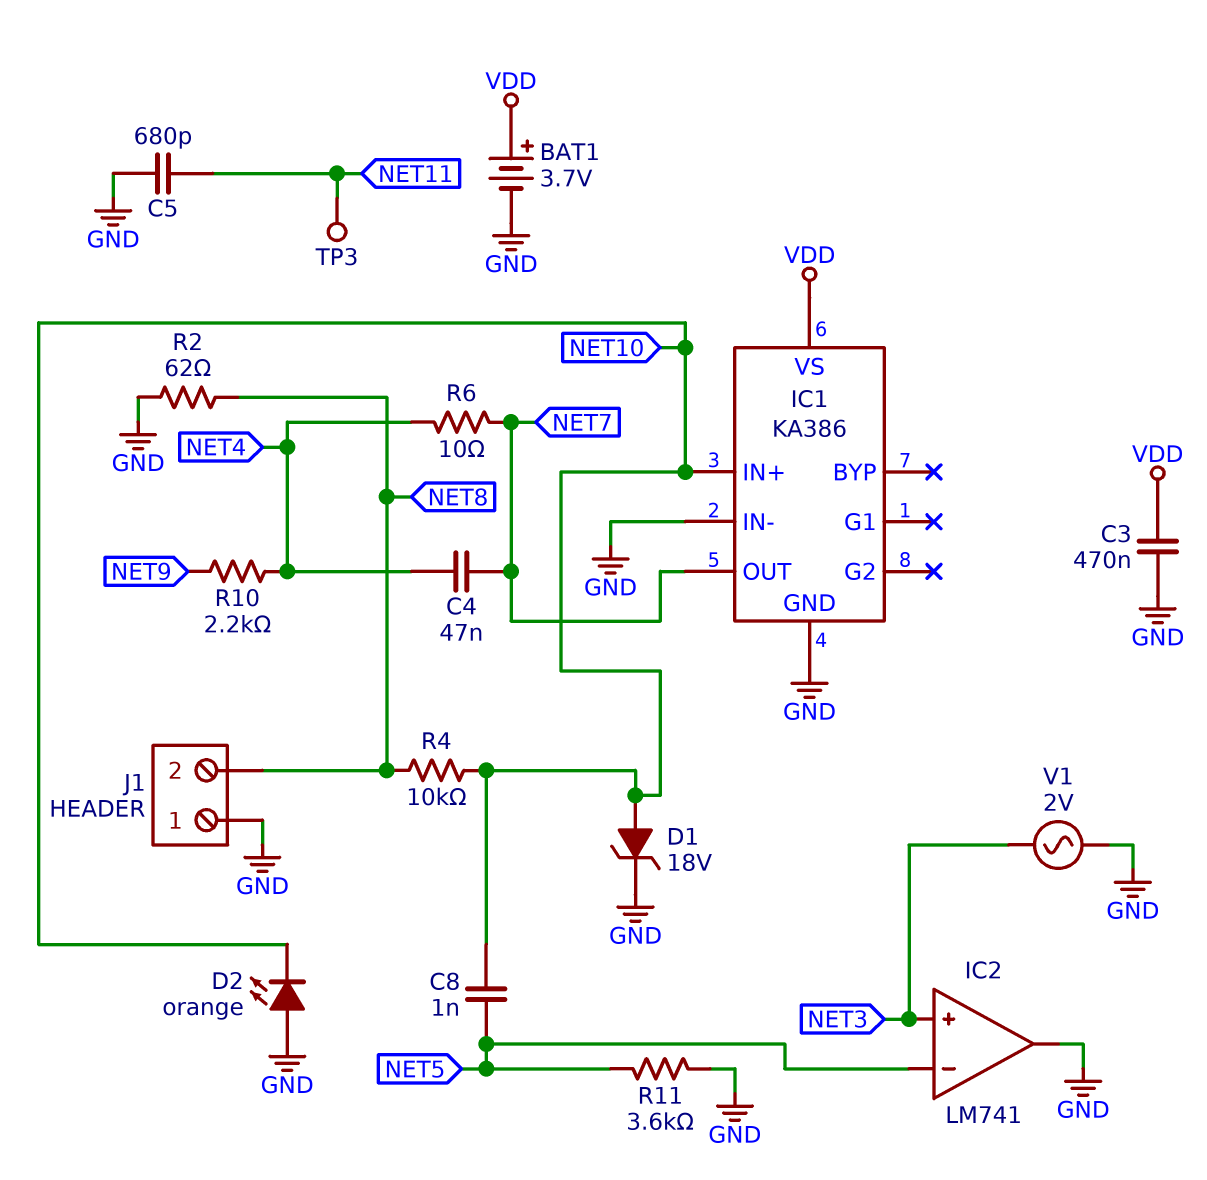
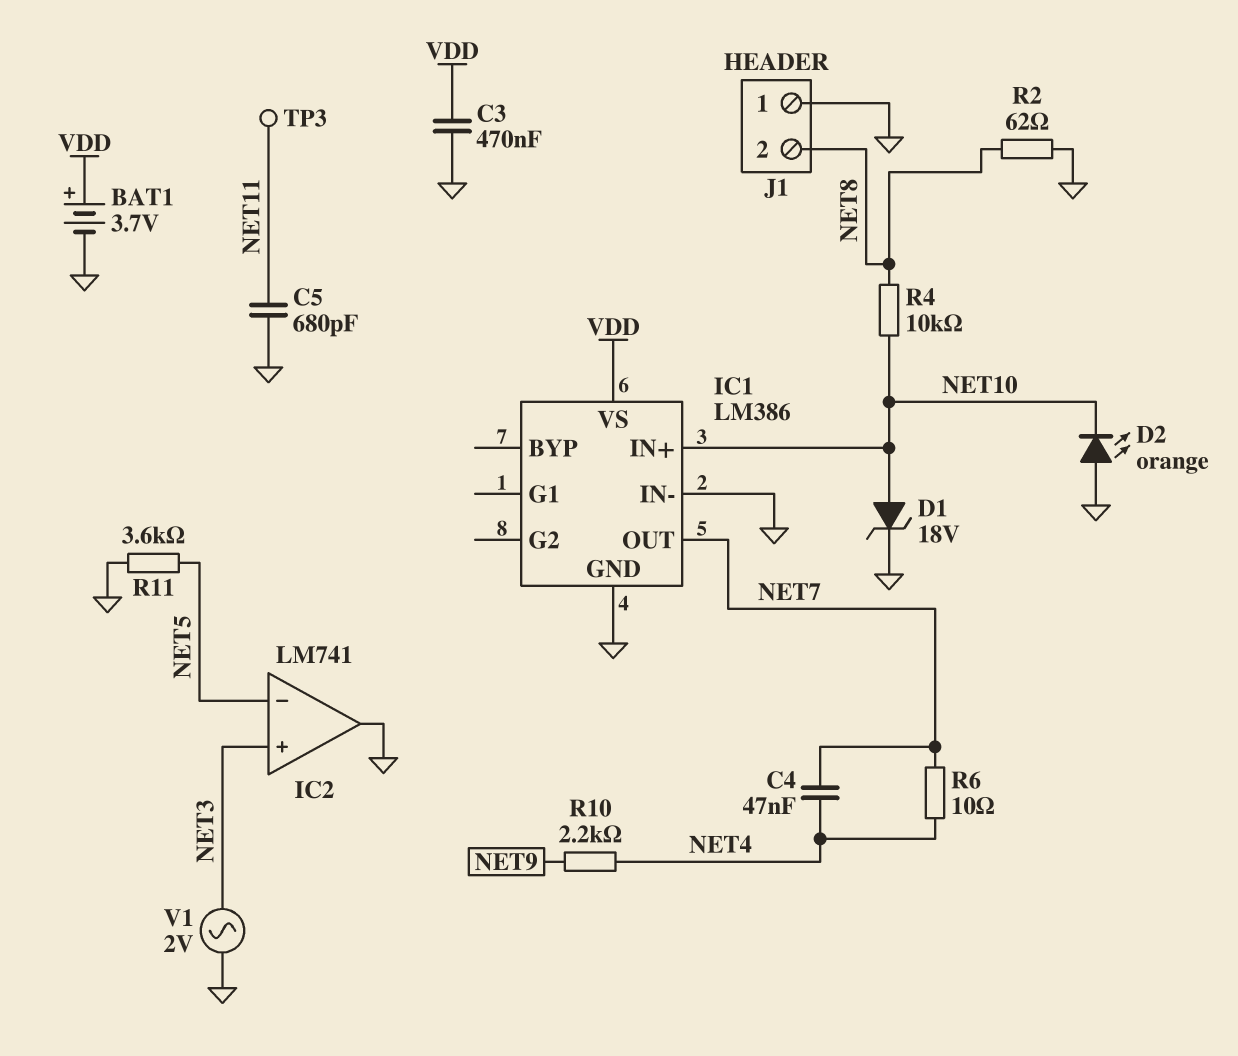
C8: 1nF (NET5, NET10) -> none
IC1: KA386 -> LM386

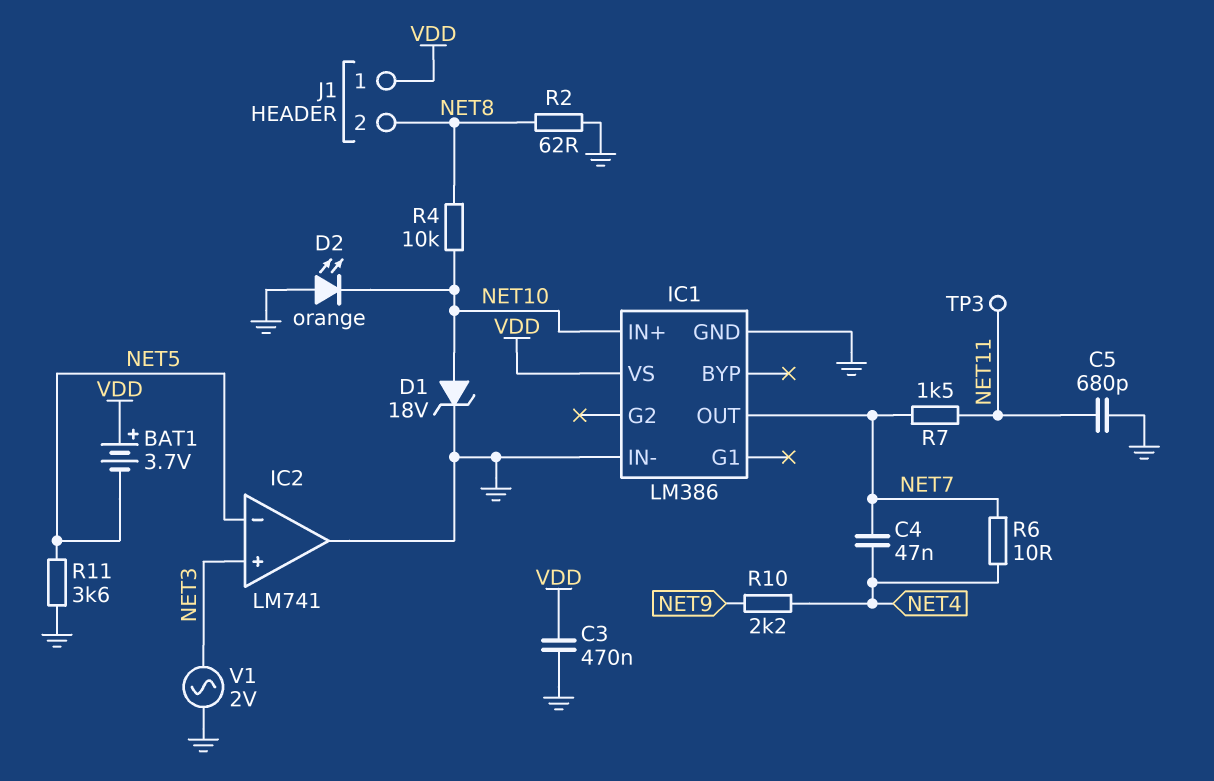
BAT1: 3.7V (plus VDD, minus GND) -> 3.7V (plus VDD, minus NET5)
J1 pin 1: GND -> VDD
R7: none -> 1.5k (NET7, NET11)

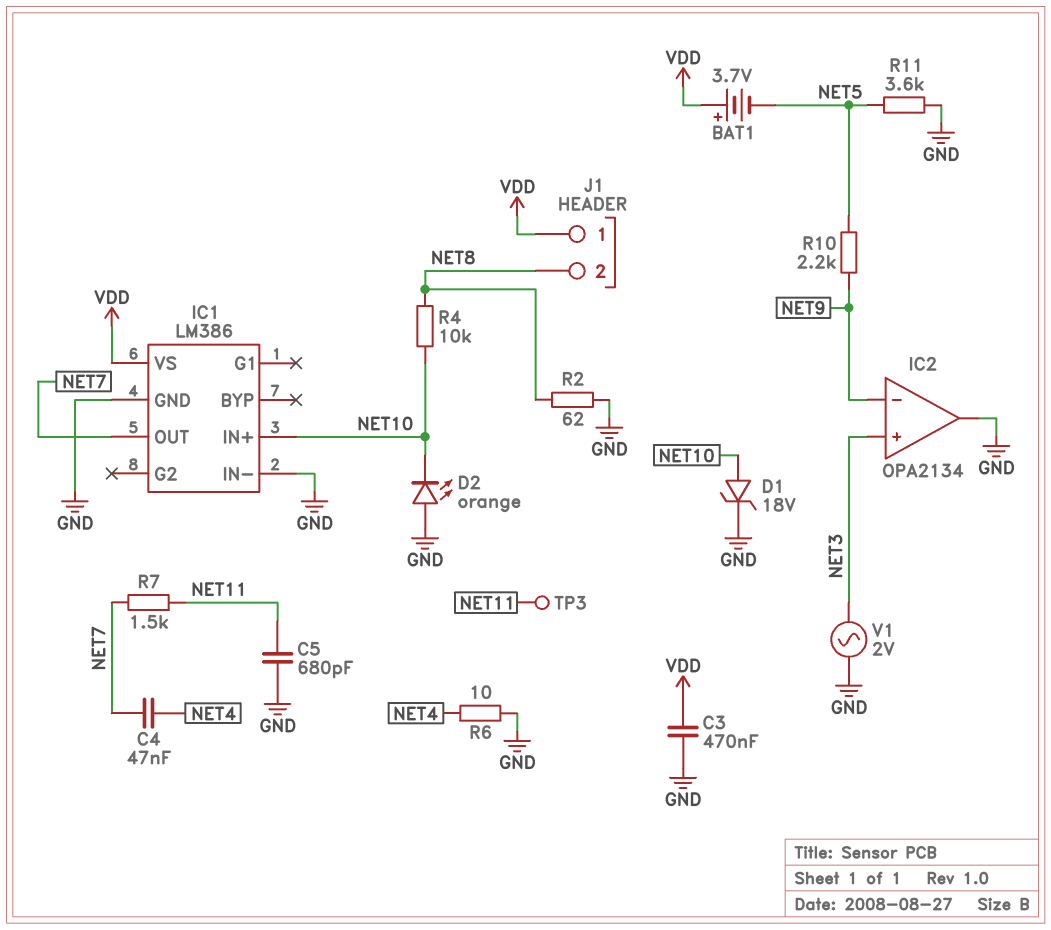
IC2: LM741 -> OPA2134
IC2 pin in-: NET5 -> NET9
R6: 10 (NET4, NET7) -> 10 (GND, NET4)
R10: 2.2k (NET4, NET9) -> 2.2k (NET5, NET9)

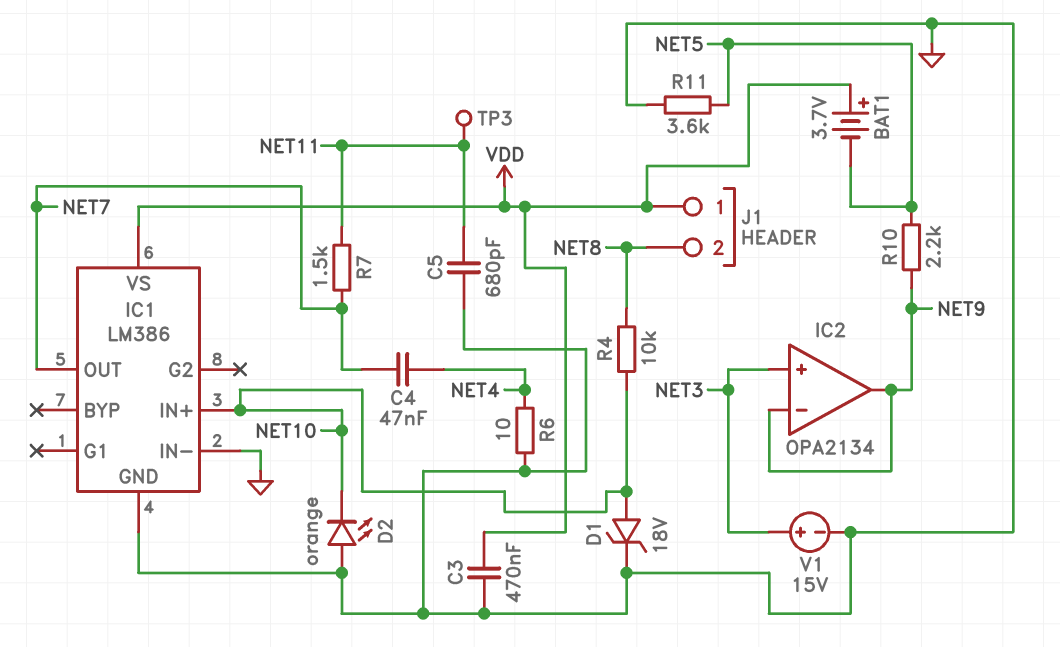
IC2 pin out: GND -> NET9
R2: 62 (GND, NET8) -> none
V1: AC 2V (GND, NET3) -> 15V (plus NET3, minus GND)

